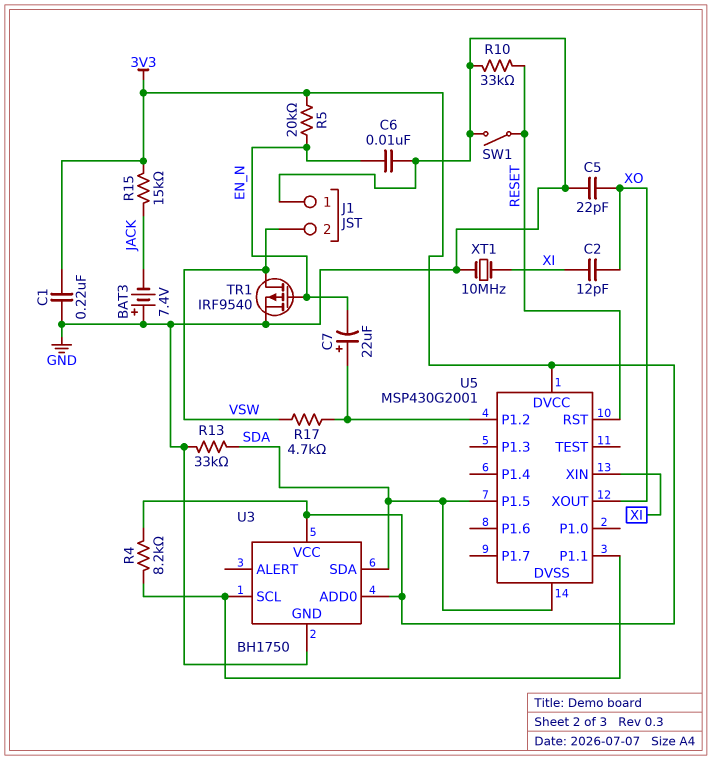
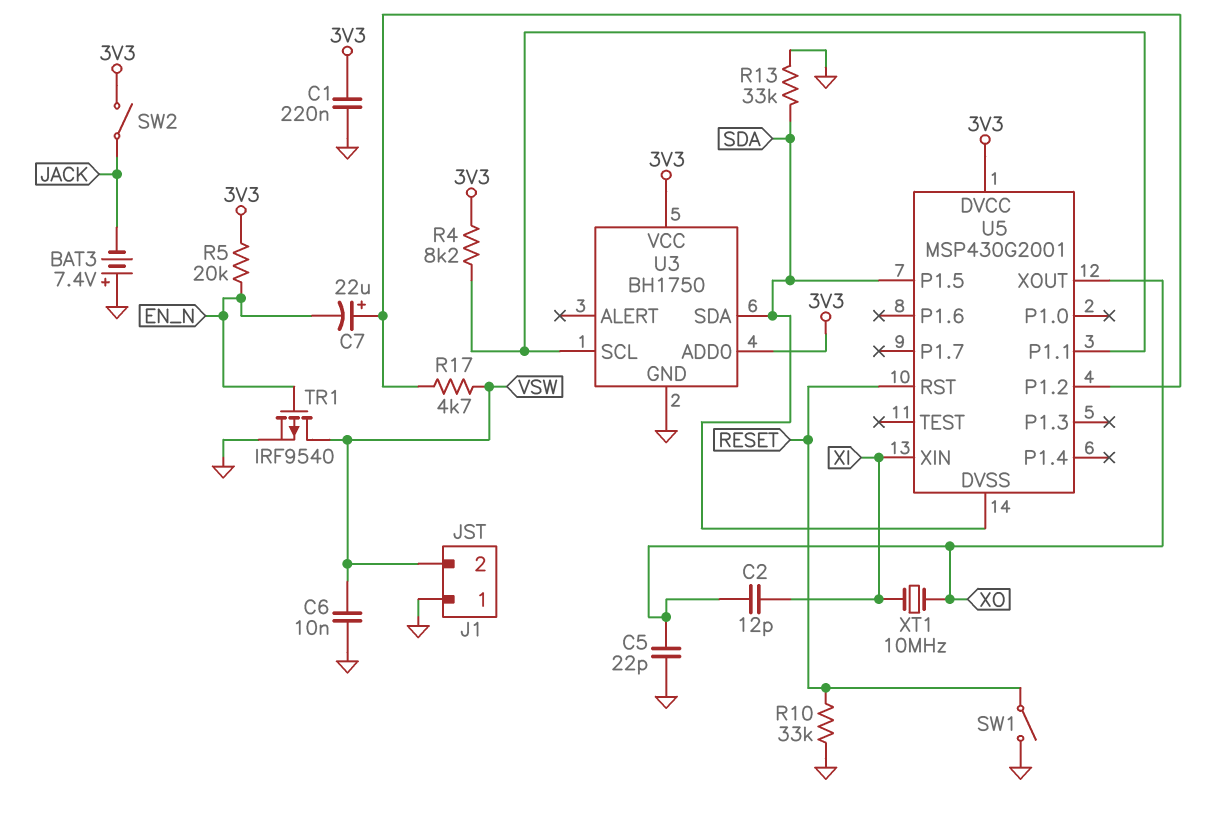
C6: 10nF (EN_N, GND) -> 10nF (GND, VSW)
R15: 15k (3V3, JACK) -> none
SW2: none -> switch (3V3, JACK)
XT1: 10MHz (GND, XI) -> 10MHz (XI, XO)

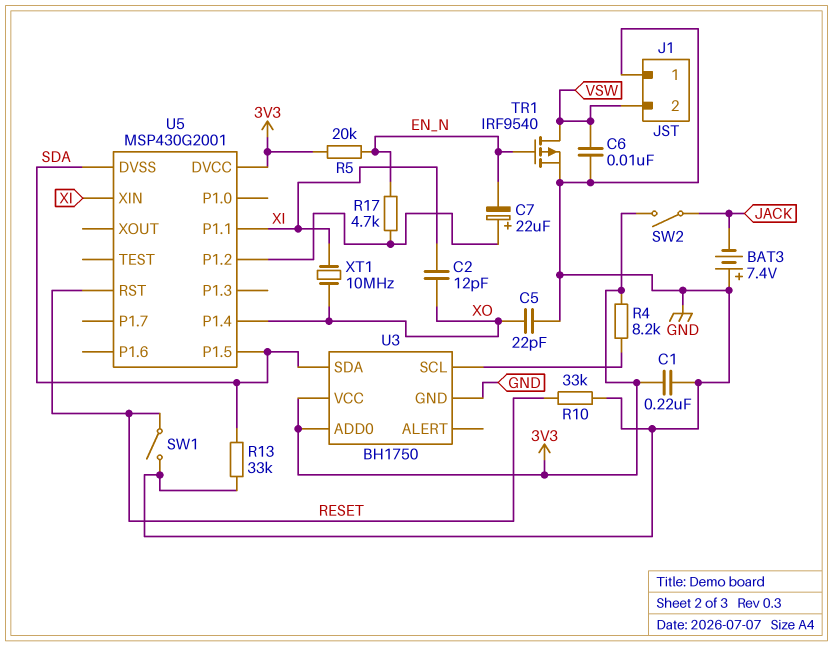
R17: 4.7k (U5/P1.2, VSW) -> 4.7k (EN_N, U5/P1.2)
U5 pin P1.1: U3/SCL -> XI
U5 pin P1.4: none -> XO
U5 pin XOUT: XO -> none

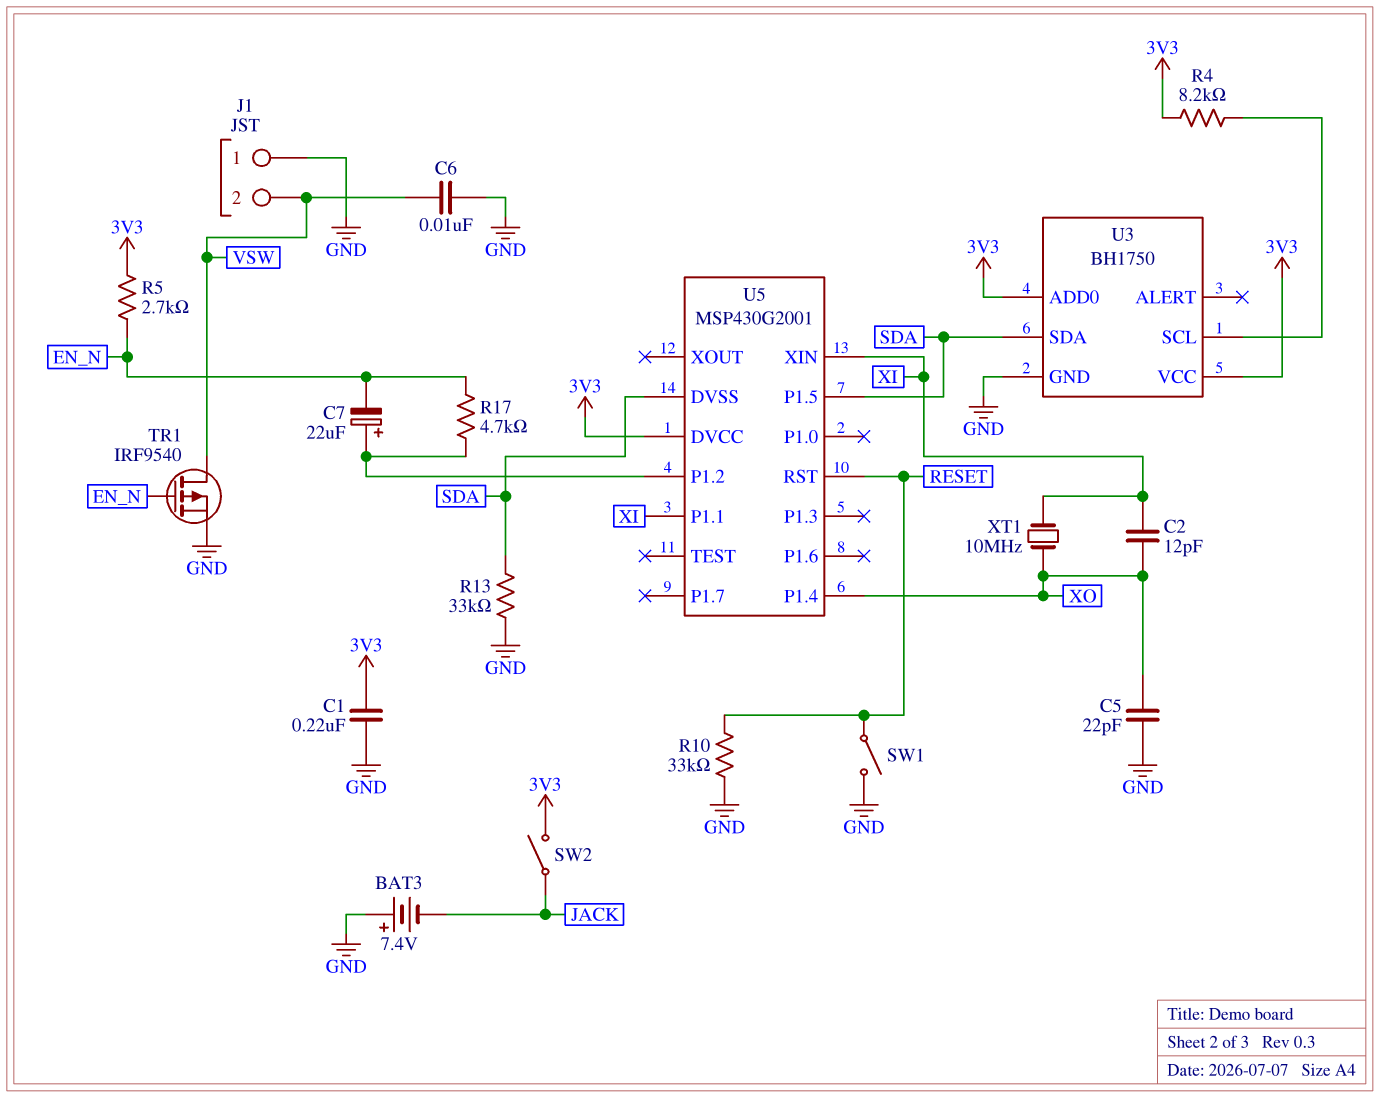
R5: 20k (3V3, EN_N) -> 2.7k (3V3, EN_N)

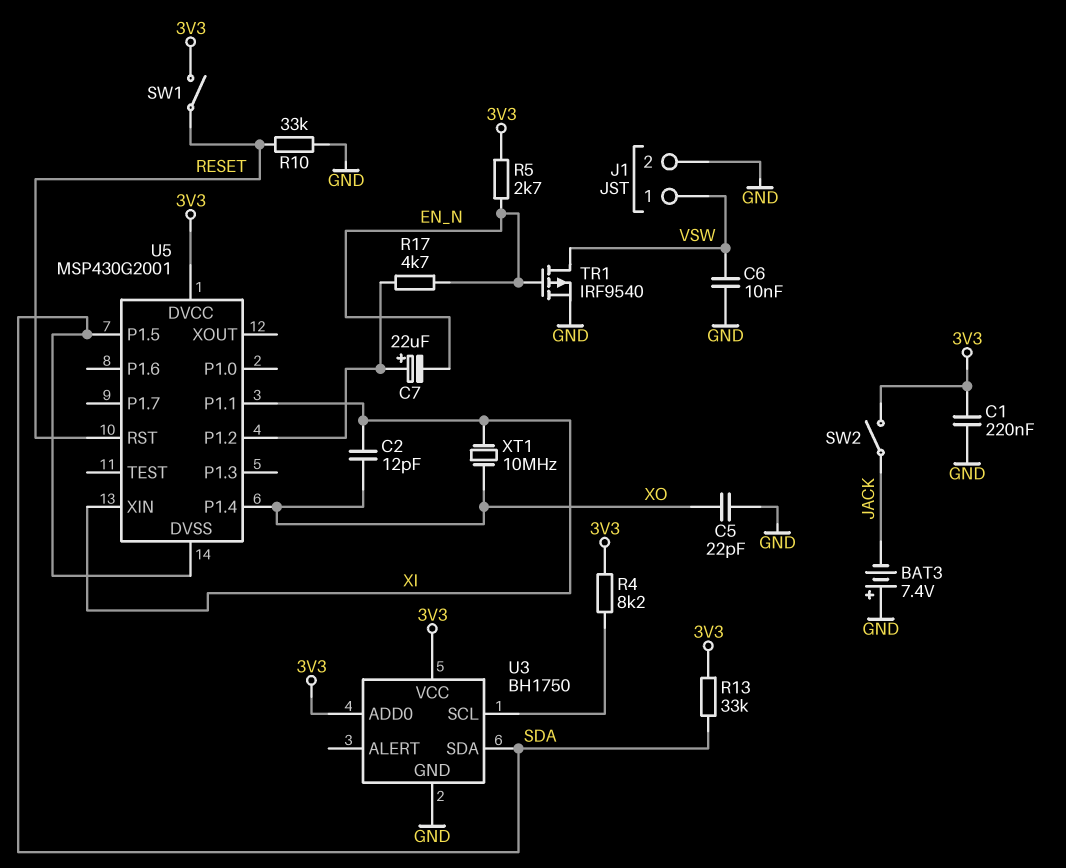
J1 pin 1: GND -> VSW
J1 pin 2: VSW -> GND
R13: 33k (GND, SDA) -> 33k (3V3, SDA)
SW1: switch (GND, RESET) -> switch (3V3, RESET)

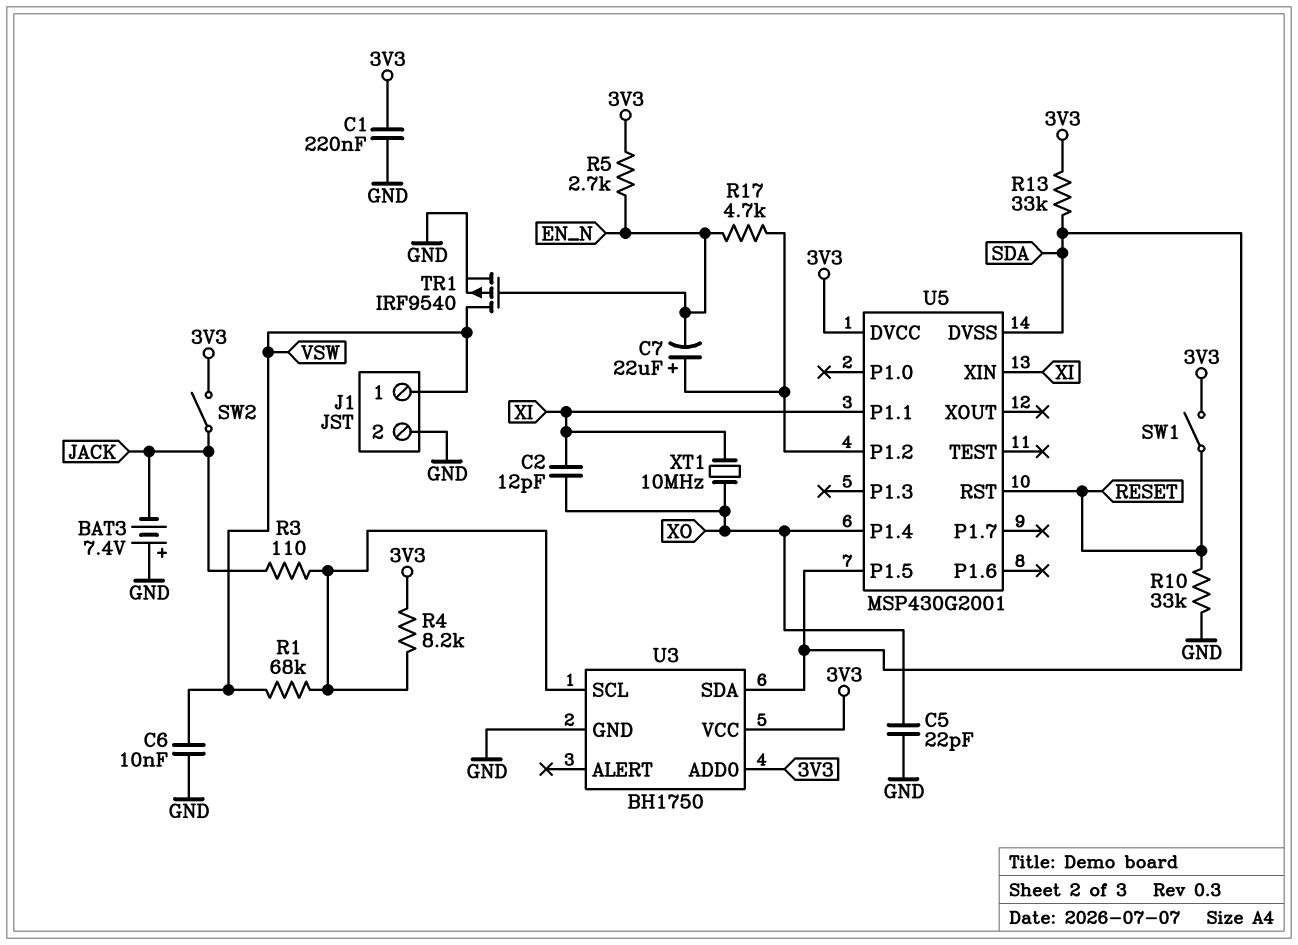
R1: none -> 68k (U3/SCL, VSW)
R3: none -> 110 (JACK, U3/SCL)

